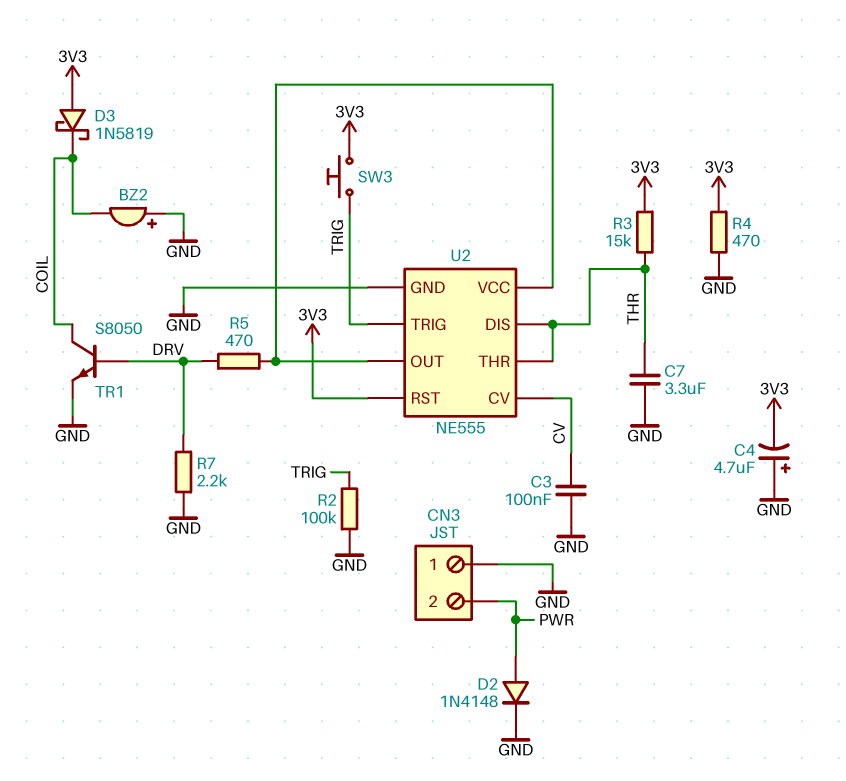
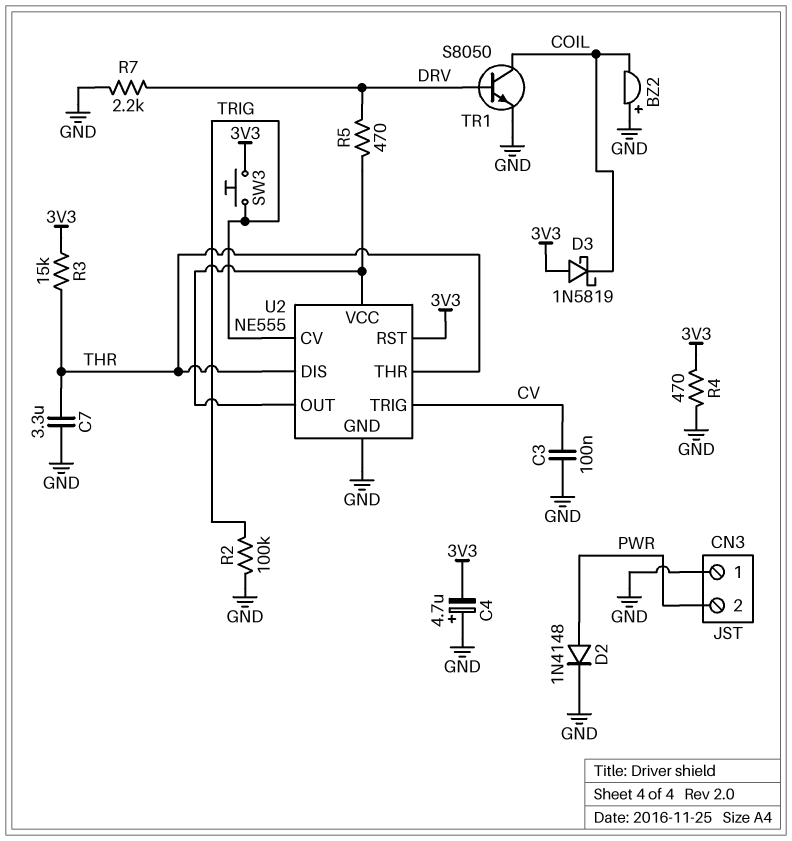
U2 pin CV: CV -> TRIG
U2 pin TRIG: TRIG -> CV

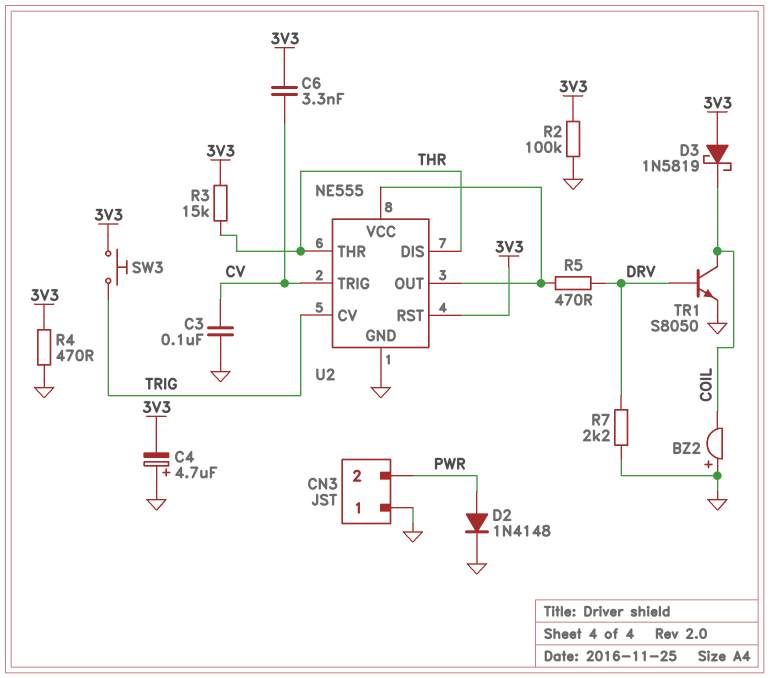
C6: none -> 3.3nF (3V3, CV)
C7: 3.3uF (GND, THR) -> none
R2: 100k (GND, TRIG) -> 100k (3V3, GND)

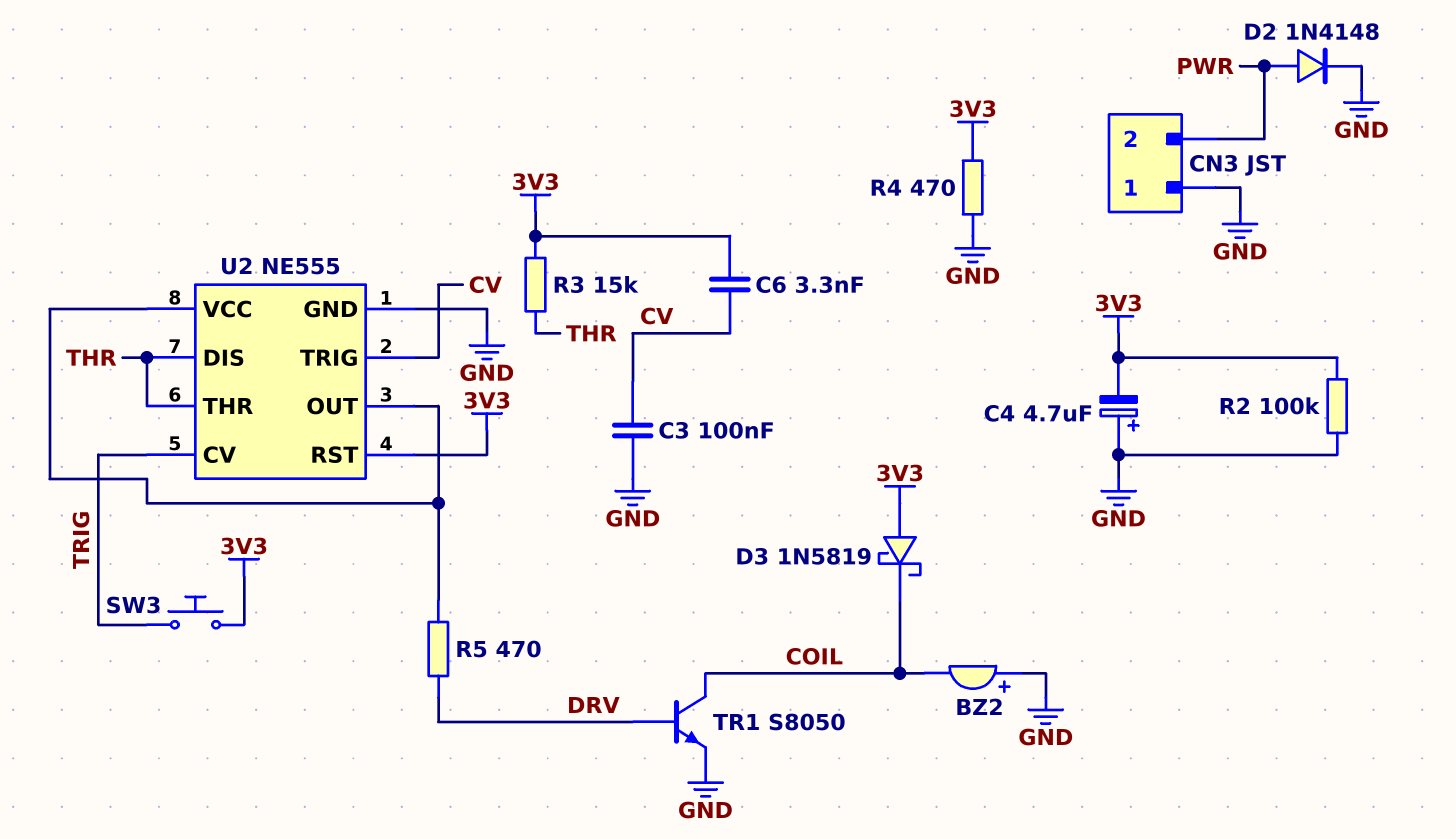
R7: 2.2k (DRV, GND) -> none

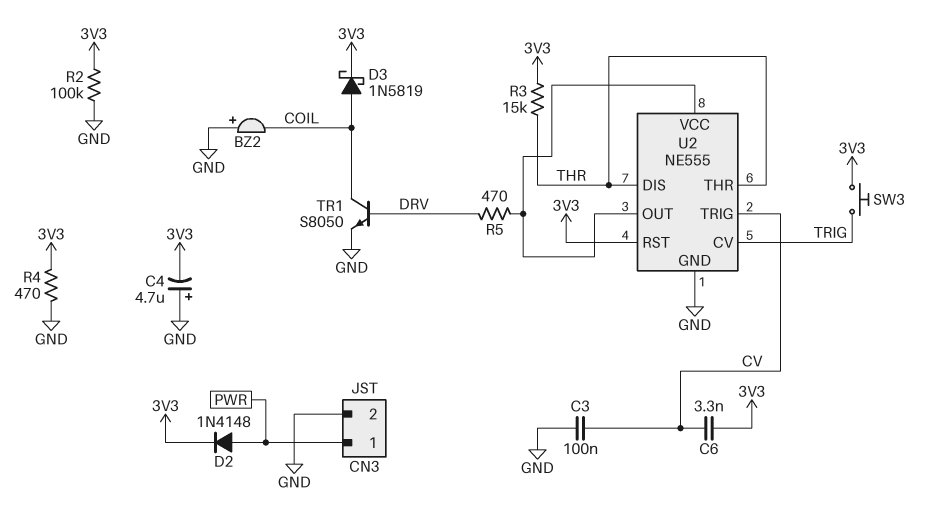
CN3 pin 1: GND -> PWR
CN3 pin 2: PWR -> GND
D2: diode 1N4148 (A PWR, K GND) -> diode 1N4148 (A PWR, K 3V3)
D3: schottky 1N5819 (A 3V3, K COIL) -> schottky 1N5819 (A COIL, K 3V3)

